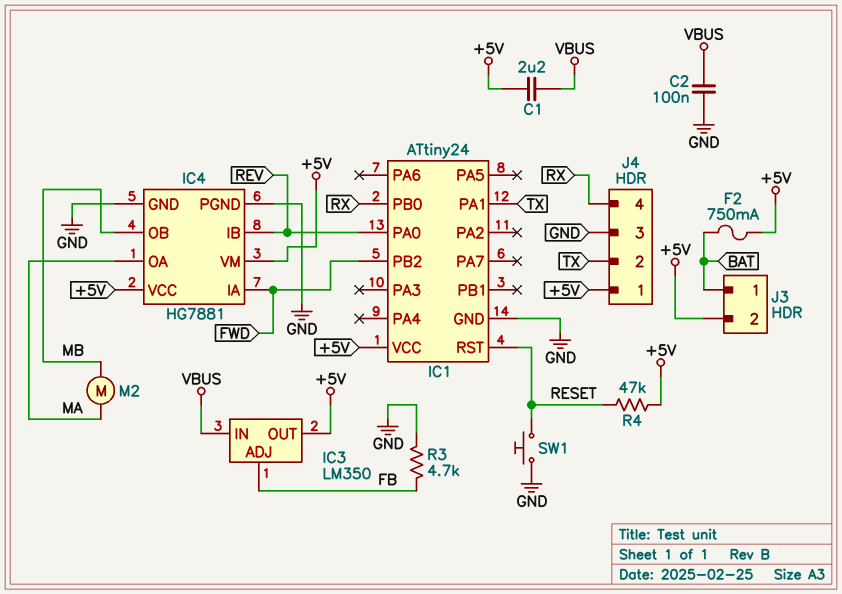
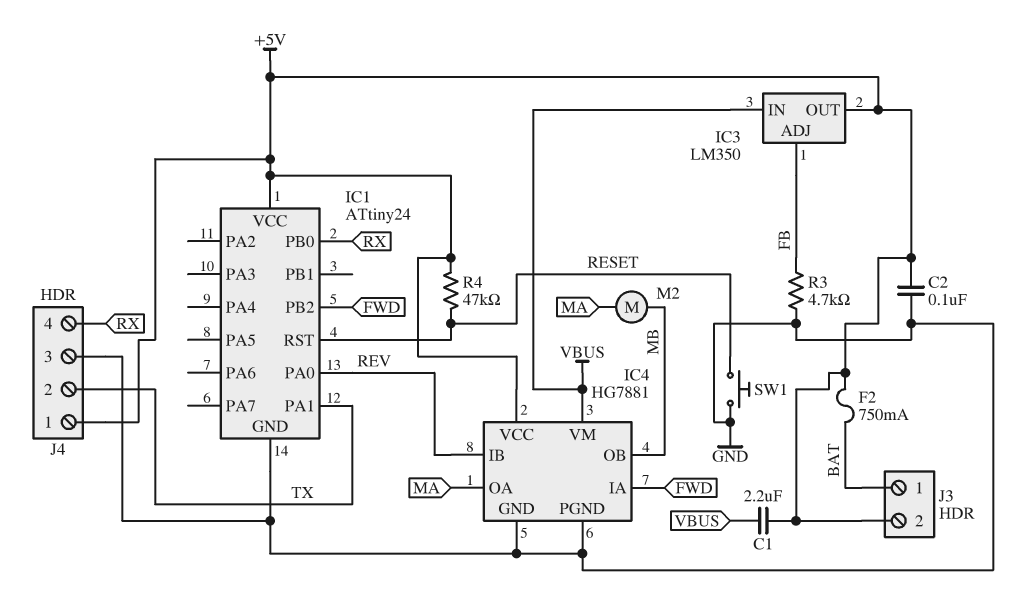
C2: 100nF (GND, VBUS) -> 100nF (+5V, GND)
IC4 pin VM: +5V -> VBUS

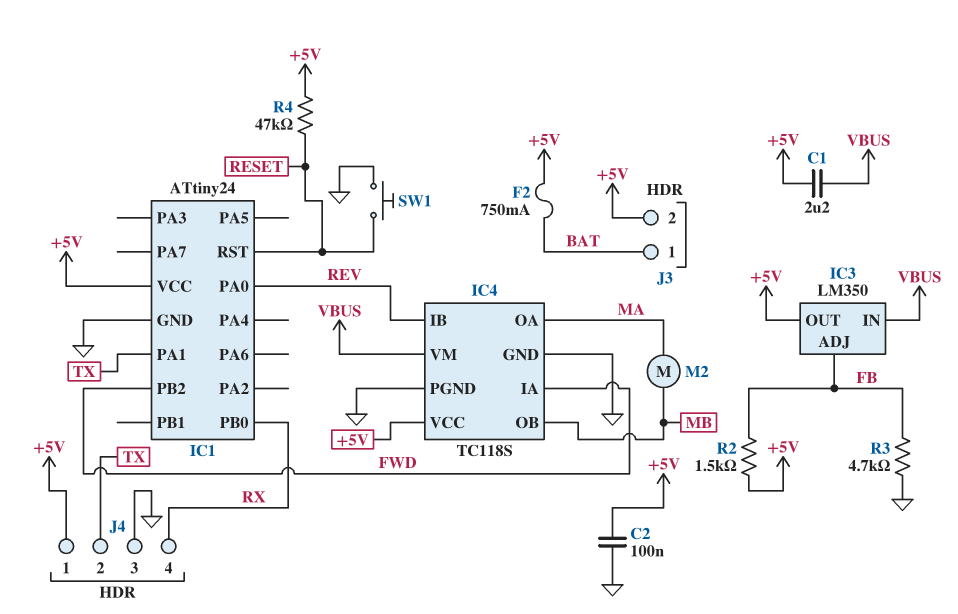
IC4: HG7881 -> TC118S
R2: none -> 1.5k (+5V, FB)

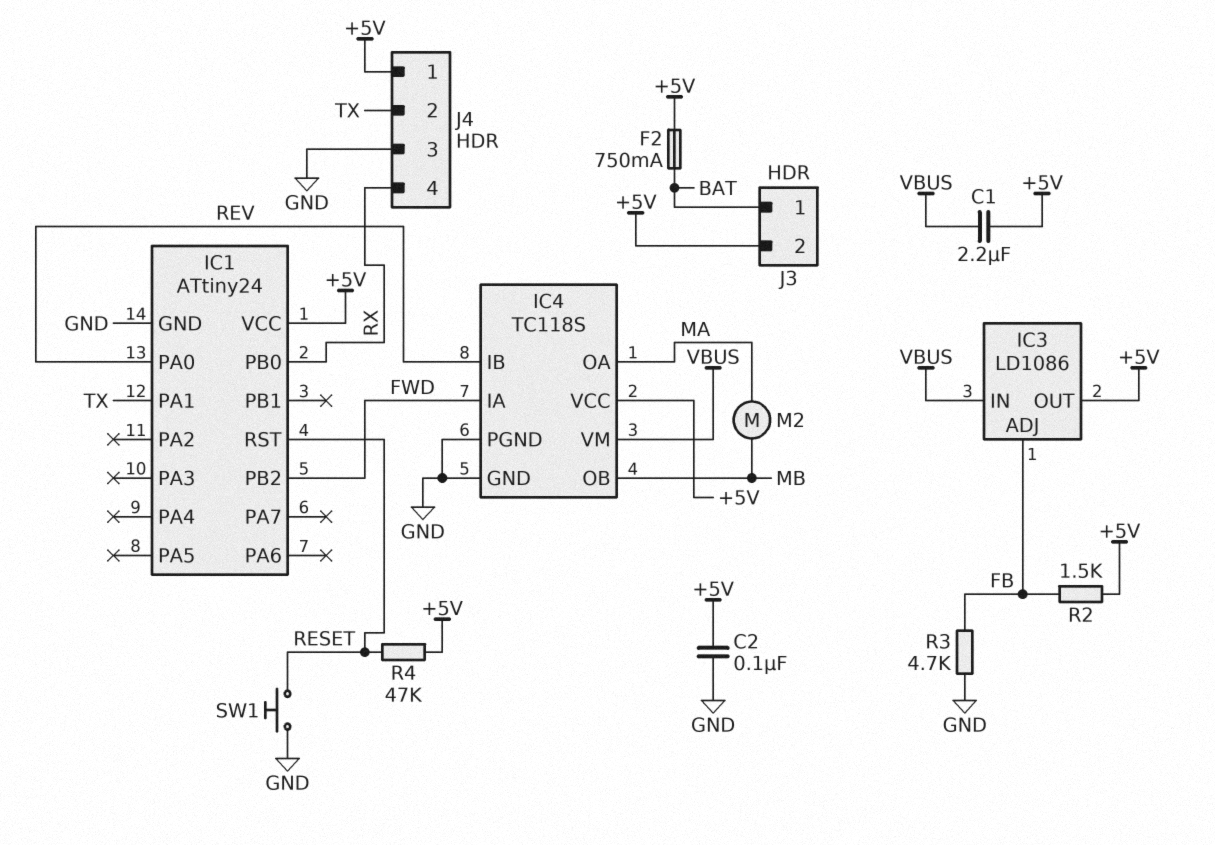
IC3: LM350 -> LD1086

